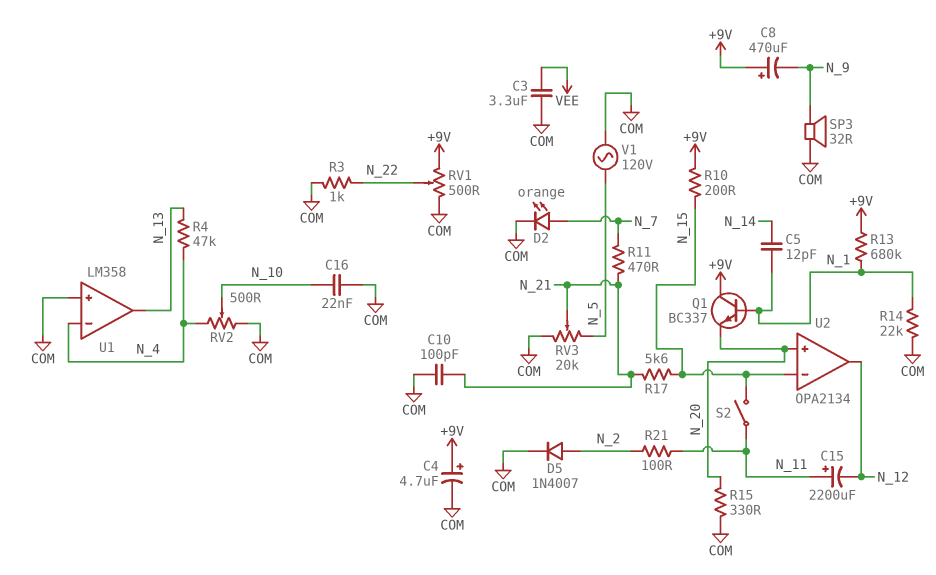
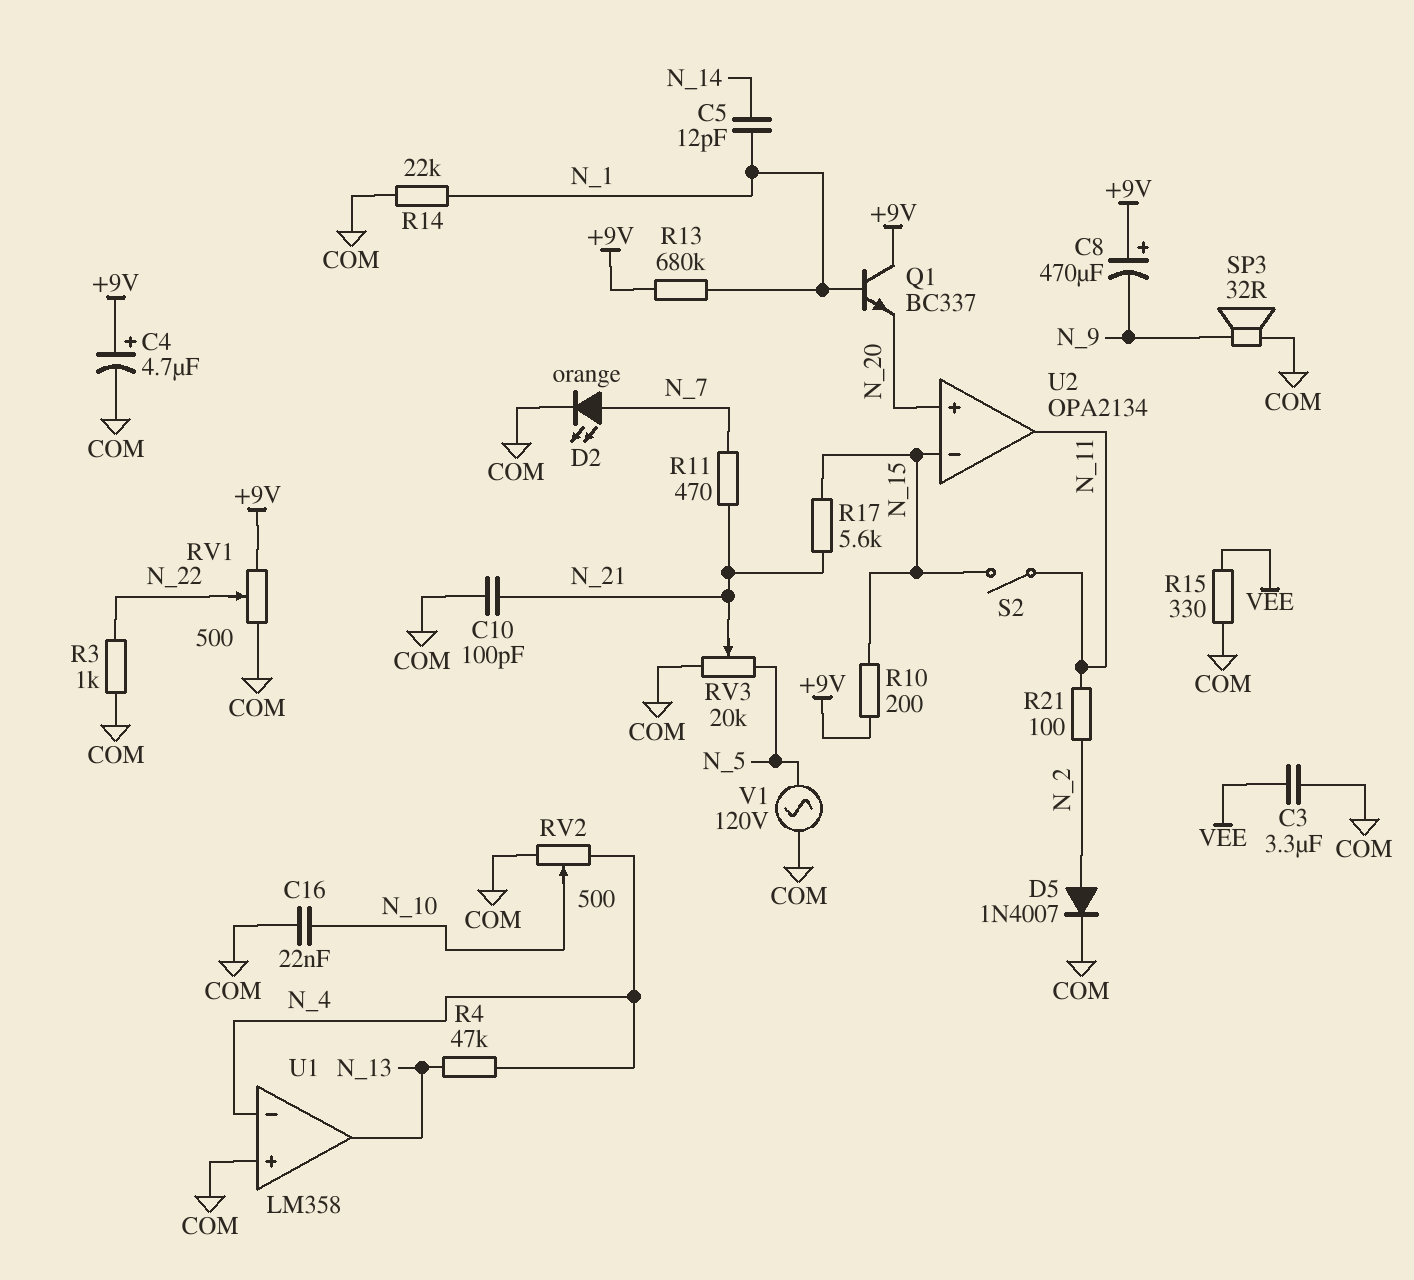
C15: 2200uF (plus N_11, minus N_12) -> none
R15: 330 (COM, N_20) -> 330 (COM, VEE)
U2 pin out: N_12 -> N_11

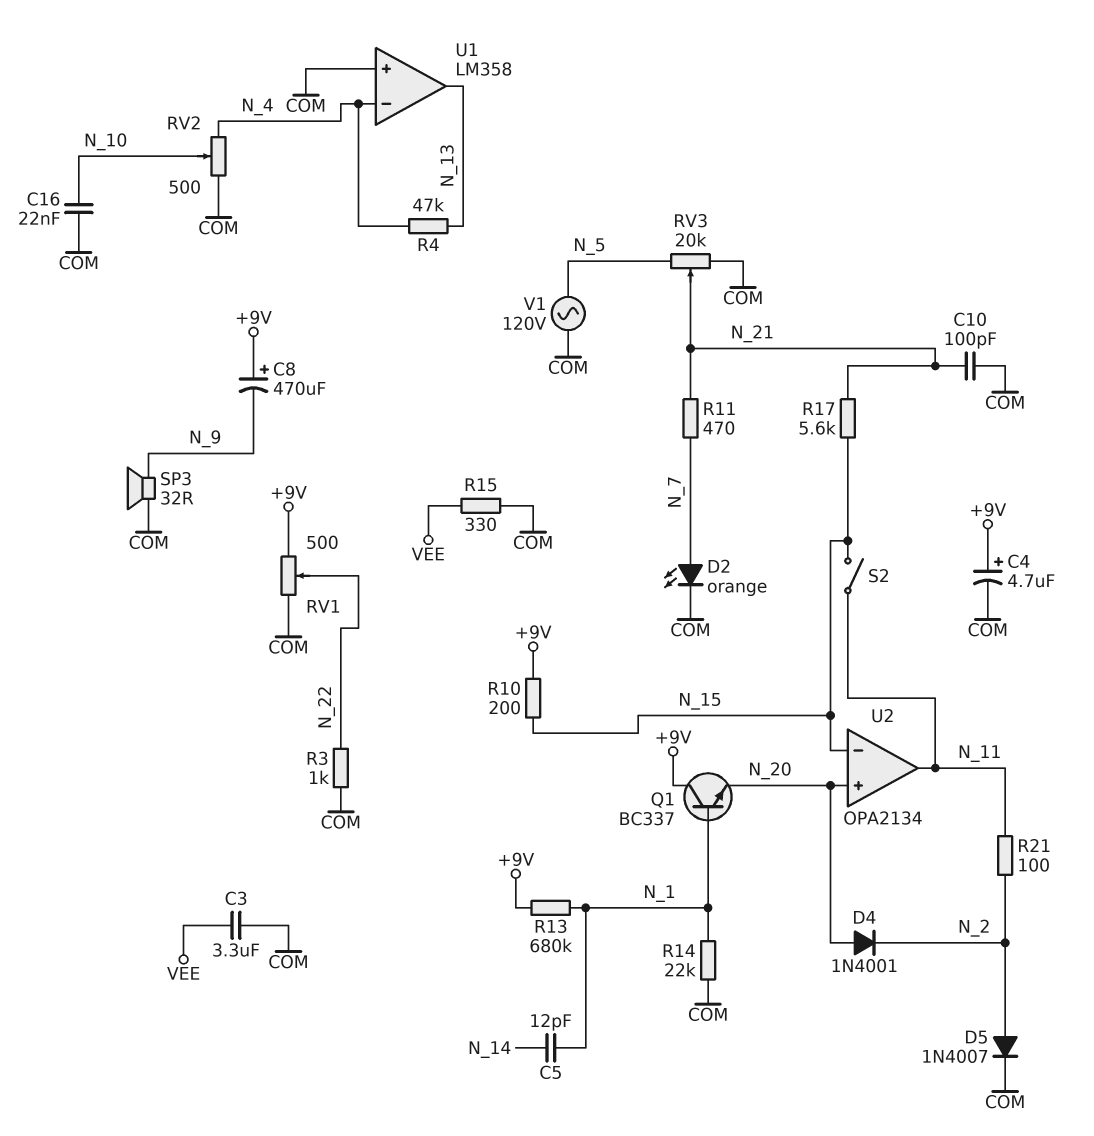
D4: none -> diode 1N4001 (A N_20, K N_2)

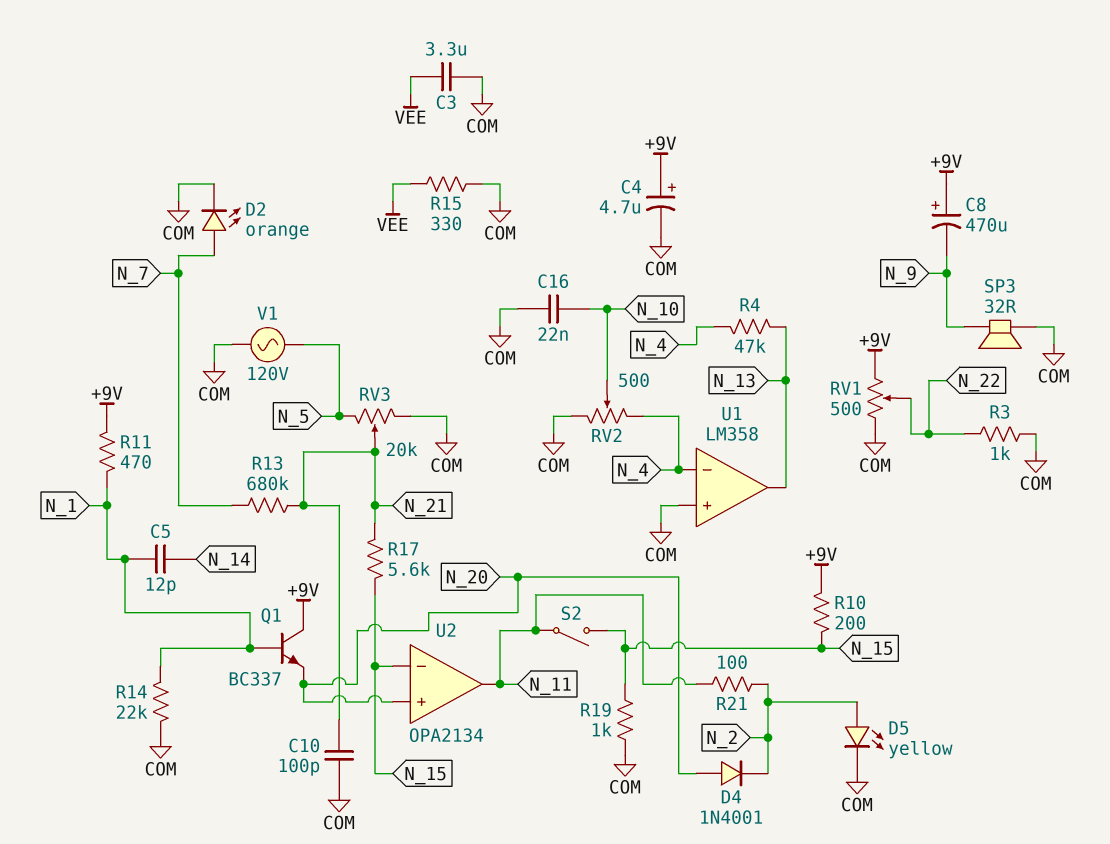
D5: diode 1N4007 (A N_2, K COM) -> LED yellow (A N_2, K COM)
R11: 470 (N_7, N_21) -> 470 (+9V, N_1)
R13: 680k (+9V, N_1) -> 680k (N_7, N_21)
R19: none -> 1k (COM, N_15)

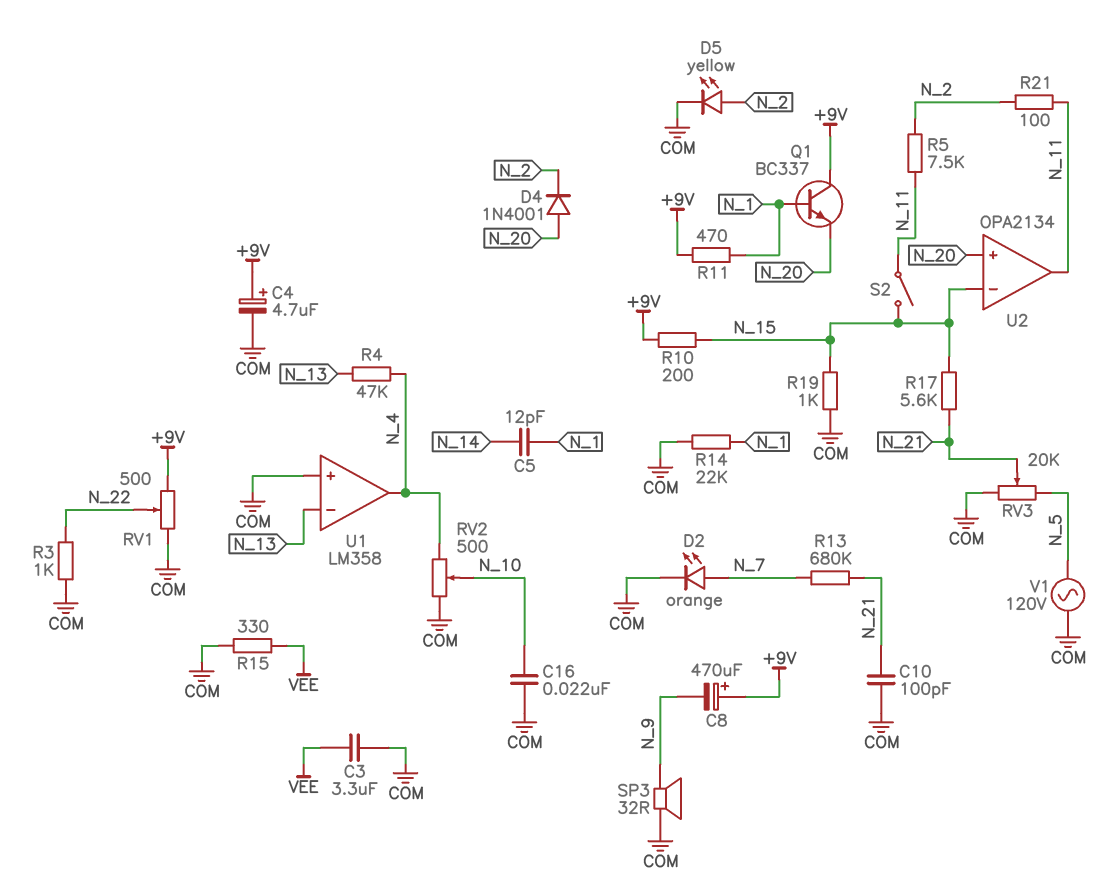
R5: none -> 7.5k (N_2, N_11)
U1 pin in-: N_4 -> N_13
U1 pin out: N_13 -> N_4

